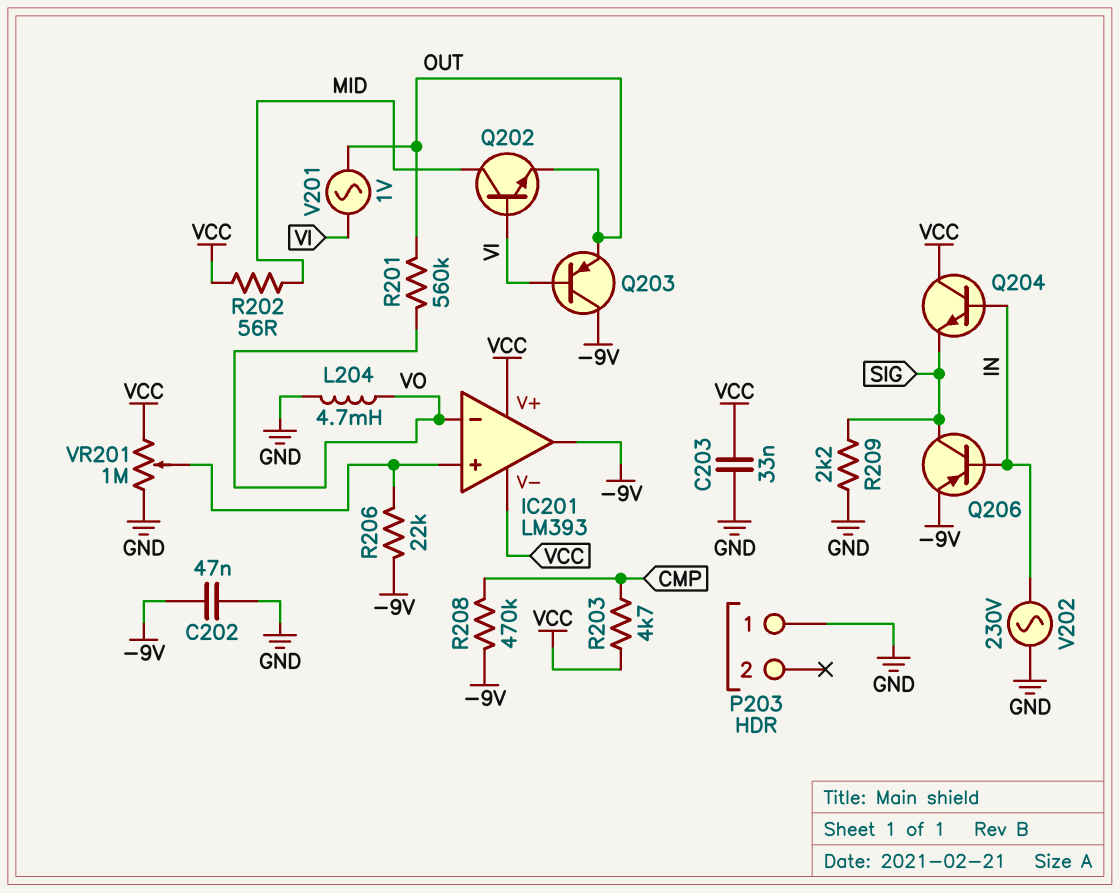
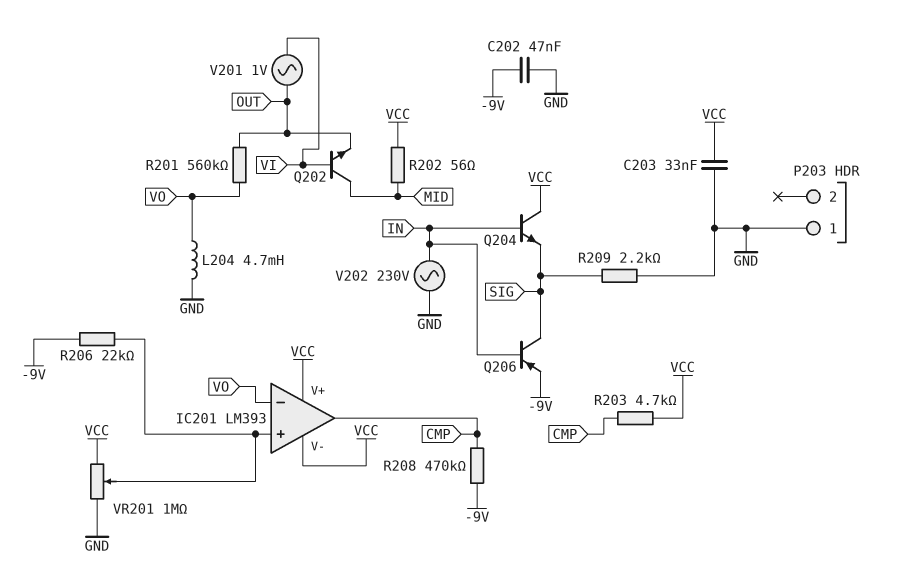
IC201 pin out: -9V -> CMP
Q203: PNP (B VI, C -9V, E OUT) -> none

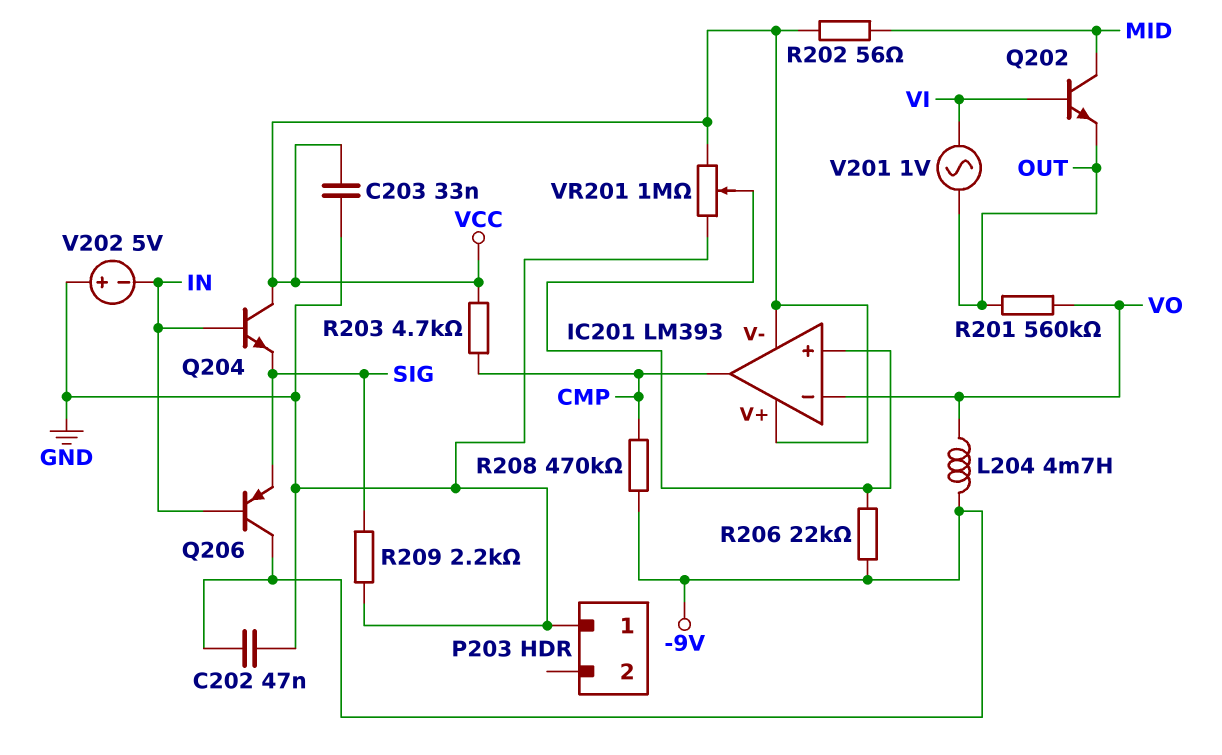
L204: 4.7mH (GND, VO) -> 4.7mH (-9V, VO)
Q206: PNP (B IN, C SIG, E -9V) -> PNP (B IN, C -9V, E SIG)
V202: AC 230V (GND, IN) -> 5V (plus GND, minus IN)

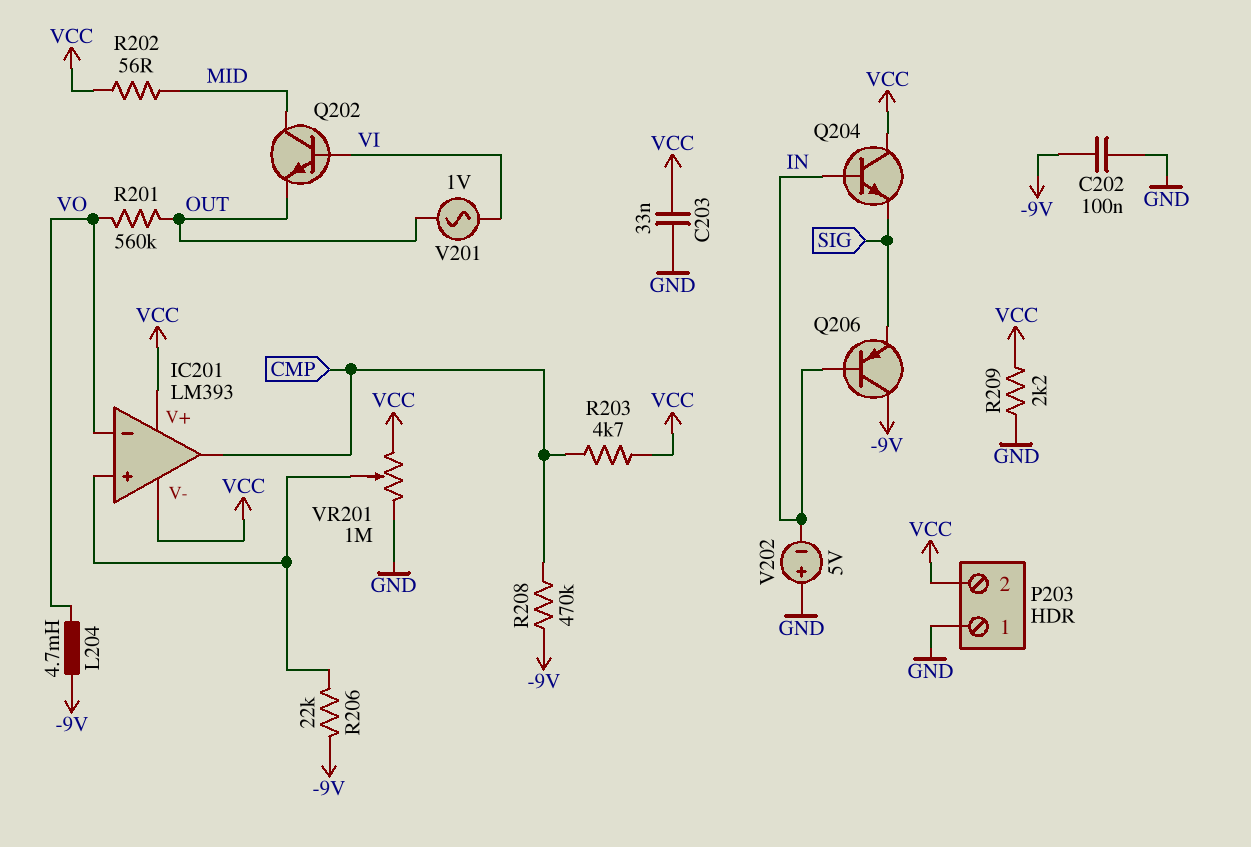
C202: 47nF (-9V, GND) -> 100nF (-9V, GND)
P203 pin 2: none -> VCC
R209: 2.2k (GND, SIG) -> 2.2k (GND, VCC)

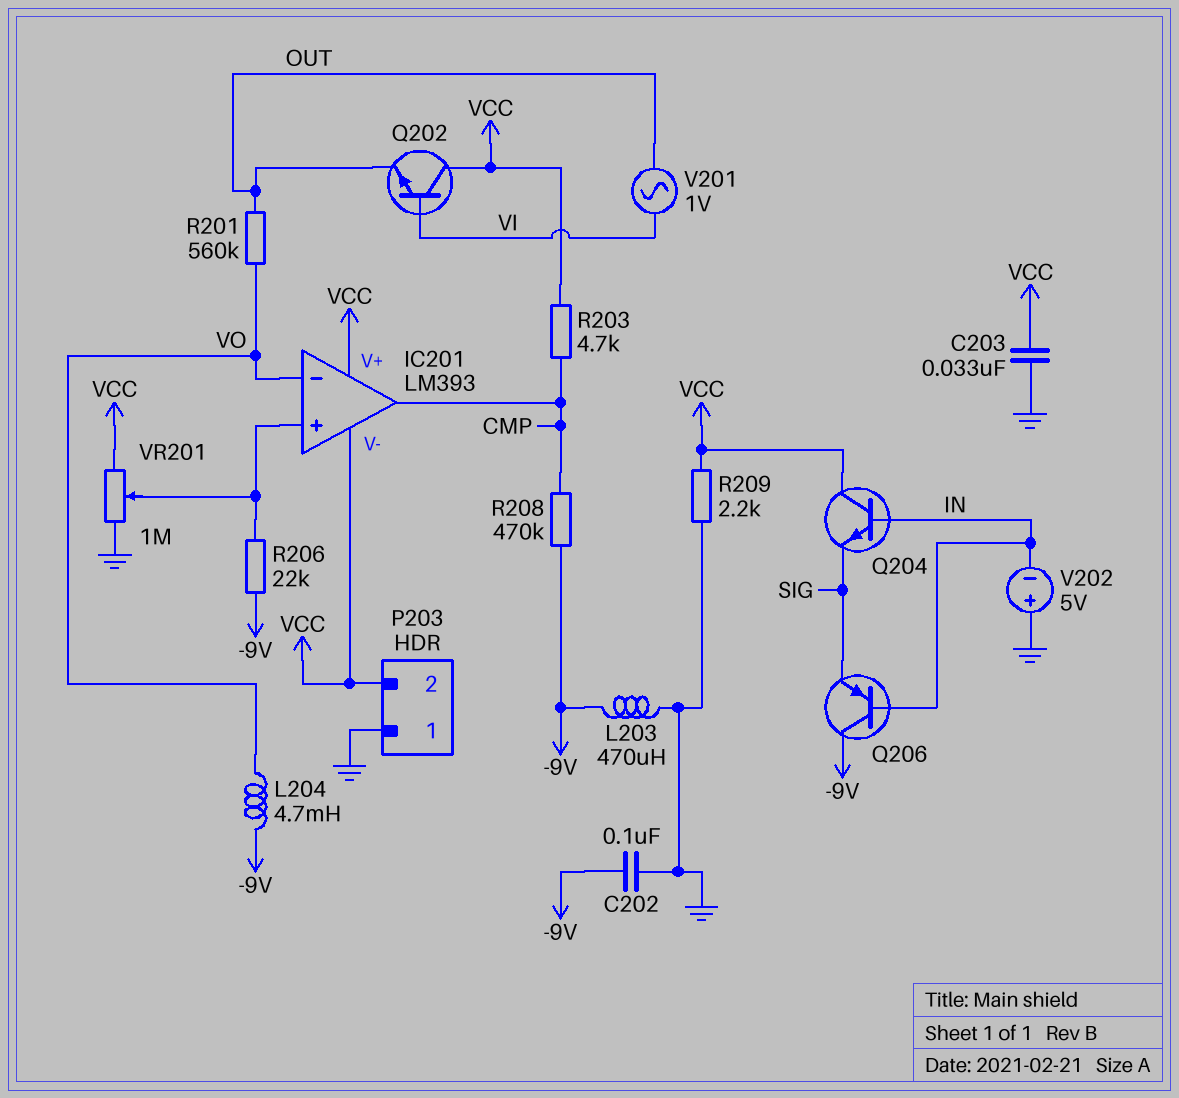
L203: none -> 470uH (-9V, GND)
Q202: NPN (B VI, C MID, E OUT) -> NPN (B VI, C VCC, E OUT)
R202: 56 (MID, VCC) -> none

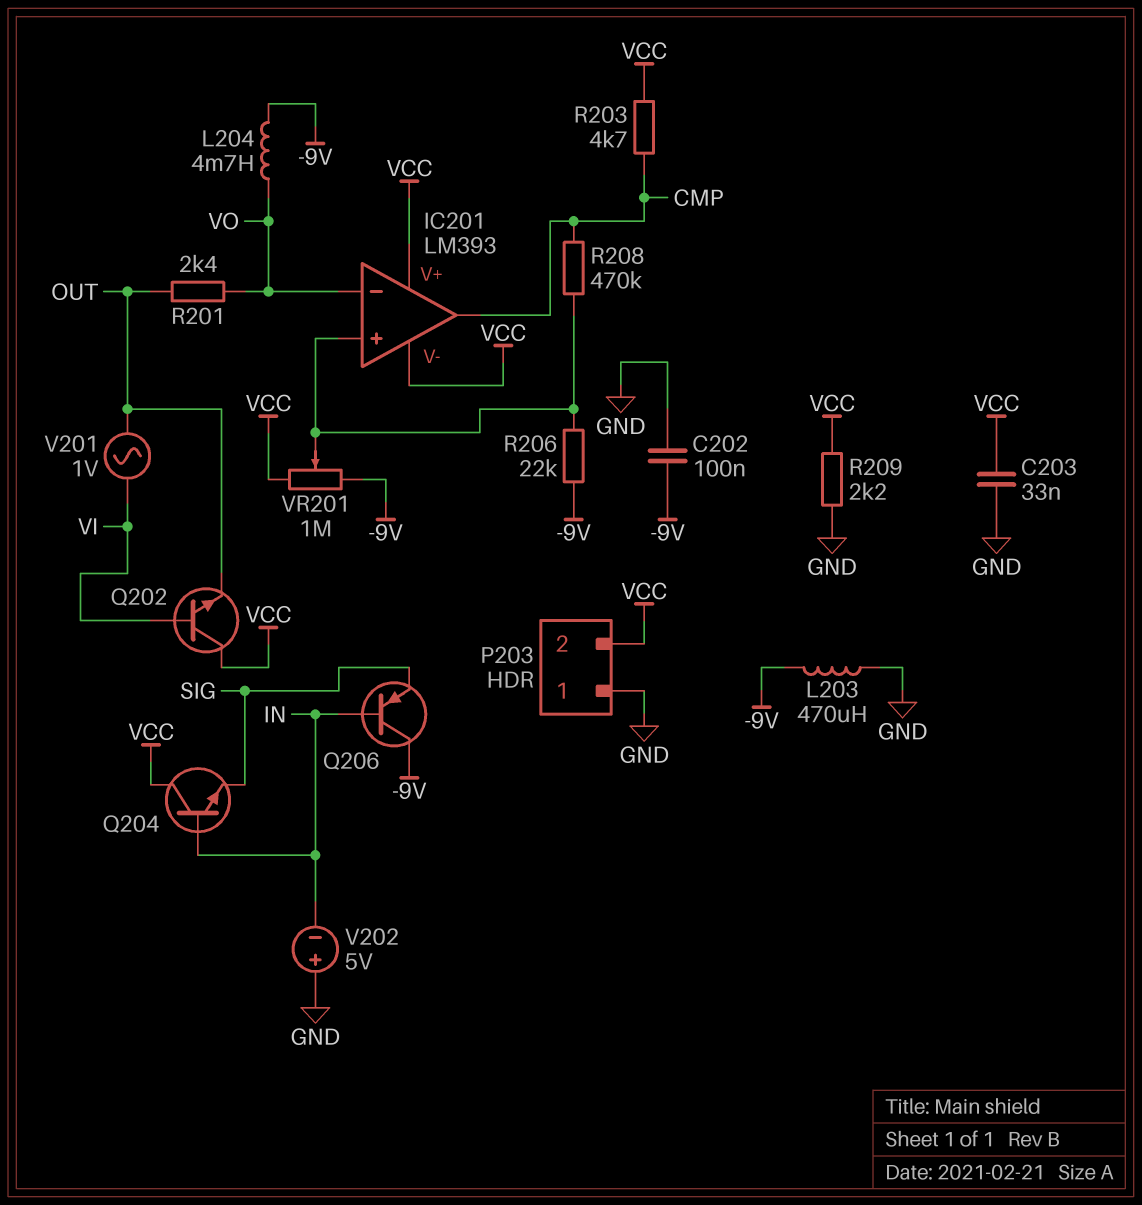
R201: 560k (OUT, VO) -> 2.4k (OUT, VO)
R208: 470k (-9V, CMP) -> 470k (CMP, IC201/in+)
VR201: 1M (GND, VCC, wiper IC201/in+) -> 1M (-9V, VCC, wiper IC201/in+)

